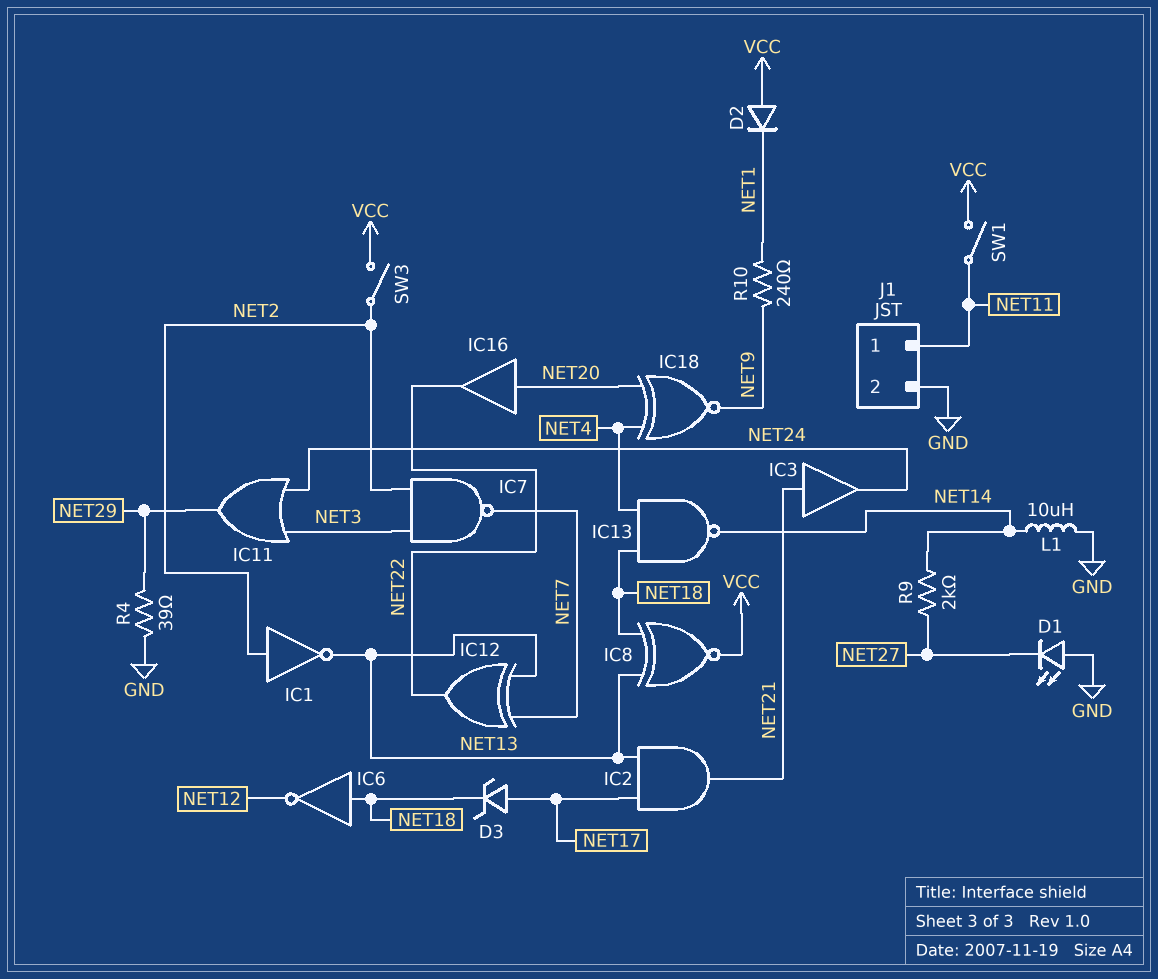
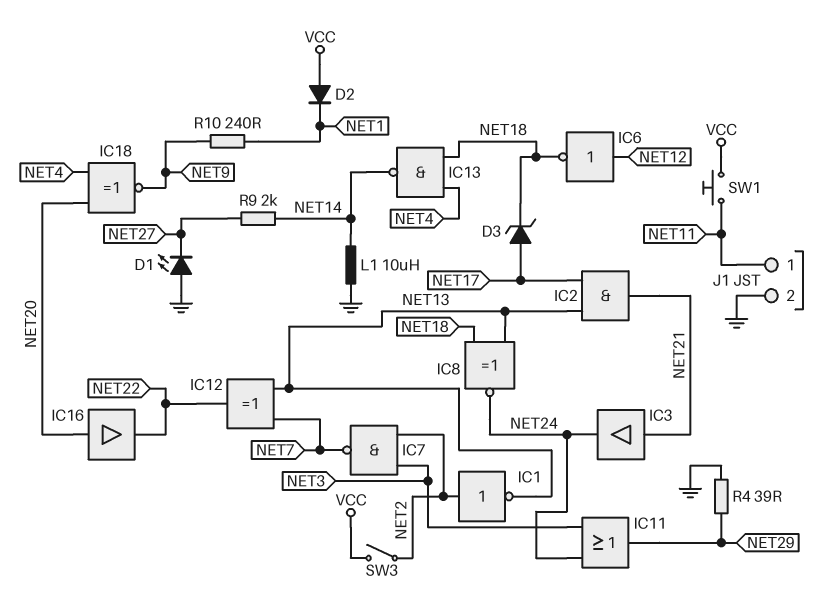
IC6: NOT (in NET18, out NET12) -> NOT (in NET12, out NET18)
IC8: XNOR (in NET13, in NET18, out VCC) -> XNOR (in NET13, in NET18, out NET24)
SW1: switch (NET11, VCC) -> button (NET11, VCC)

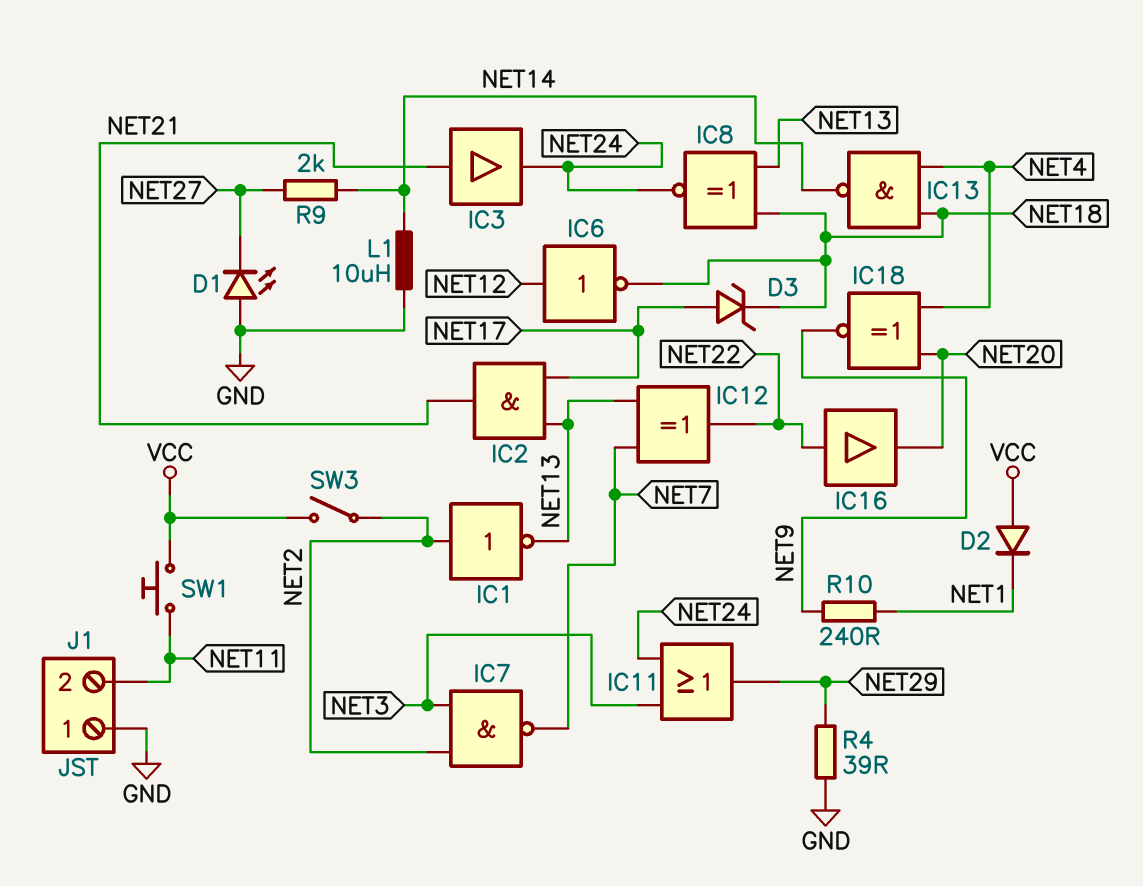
IC16: buffer (in NET20, out NET22) -> buffer (in NET22, out NET20)
J1 pin 1: NET11 -> GND
J1 pin 2: GND -> NET11

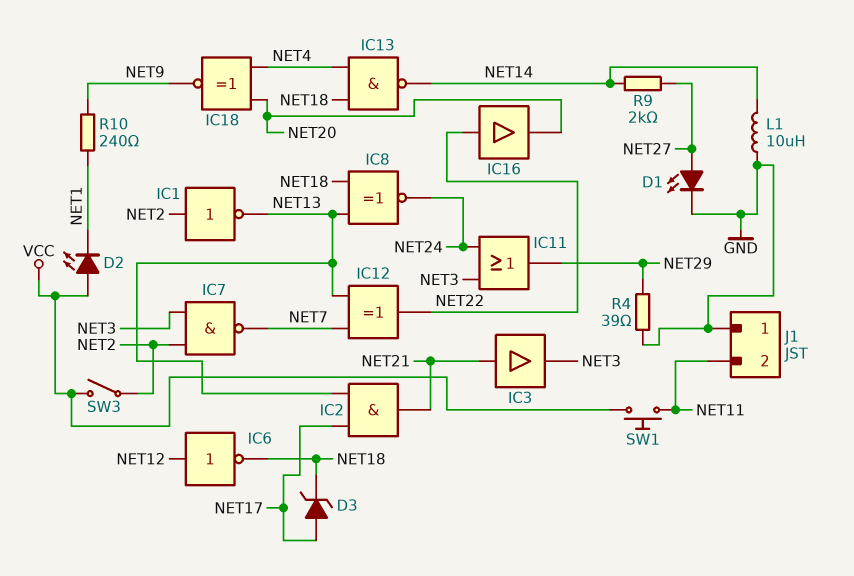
D1: LED (A GND, K NET27) -> LED (A NET27, K GND)
D2: diode (A VCC, K NET1) -> LED (A VCC, K NET1)
IC3: buffer (in NET21, out NET24) -> buffer (in NET21, out NET3)

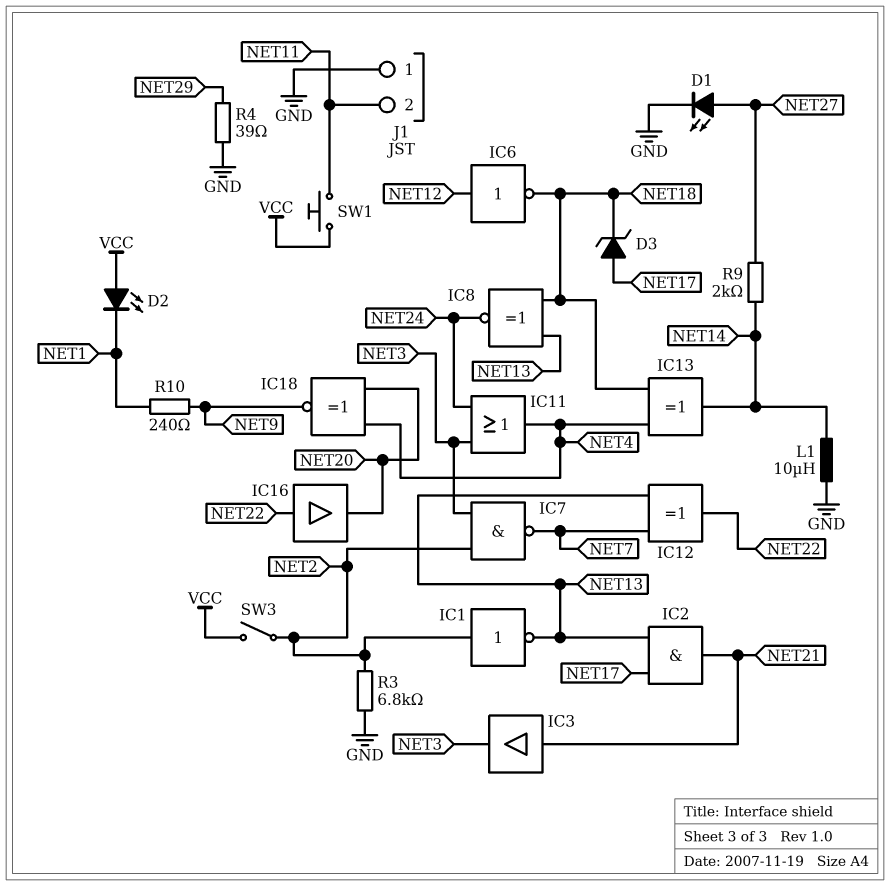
IC11: OR (in NET3, in NET24, out NET29) -> OR (in NET3, in NET24, out NET4)
IC13: NAND (in NET4, in NET18, out NET14) -> XOR (in NET4, in NET18, out NET14)
R3: none -> 6.8k (GND, NET2)

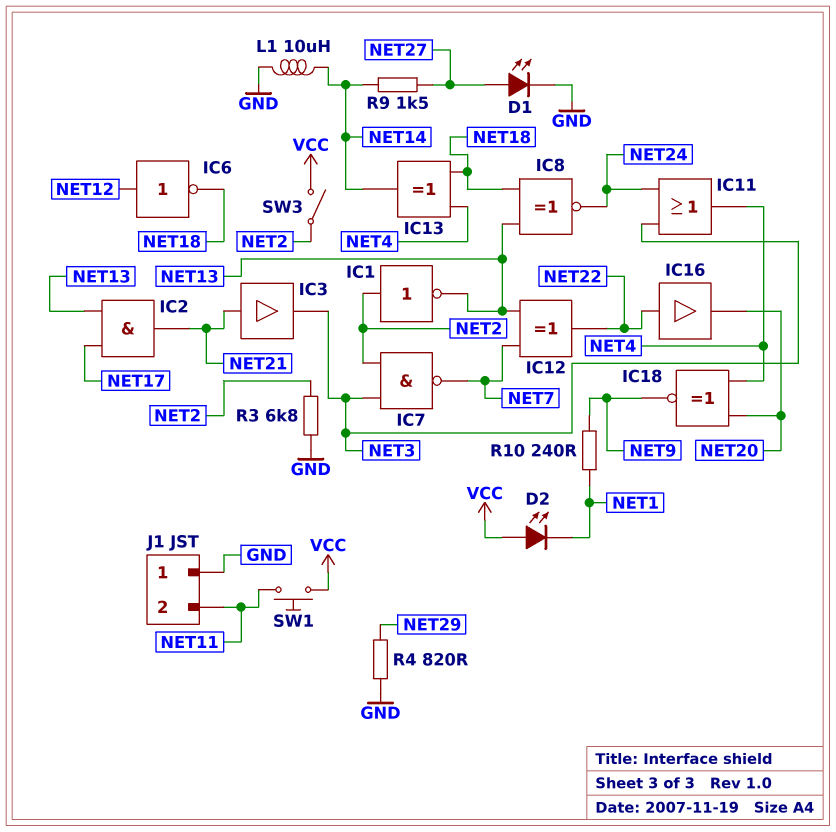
D3: zener (A NET17, K NET18) -> none
R4: 39 (GND, NET29) -> 820 (GND, NET29)
R9: 2k (NET14, NET27) -> 1.5k (NET14, NET27)

